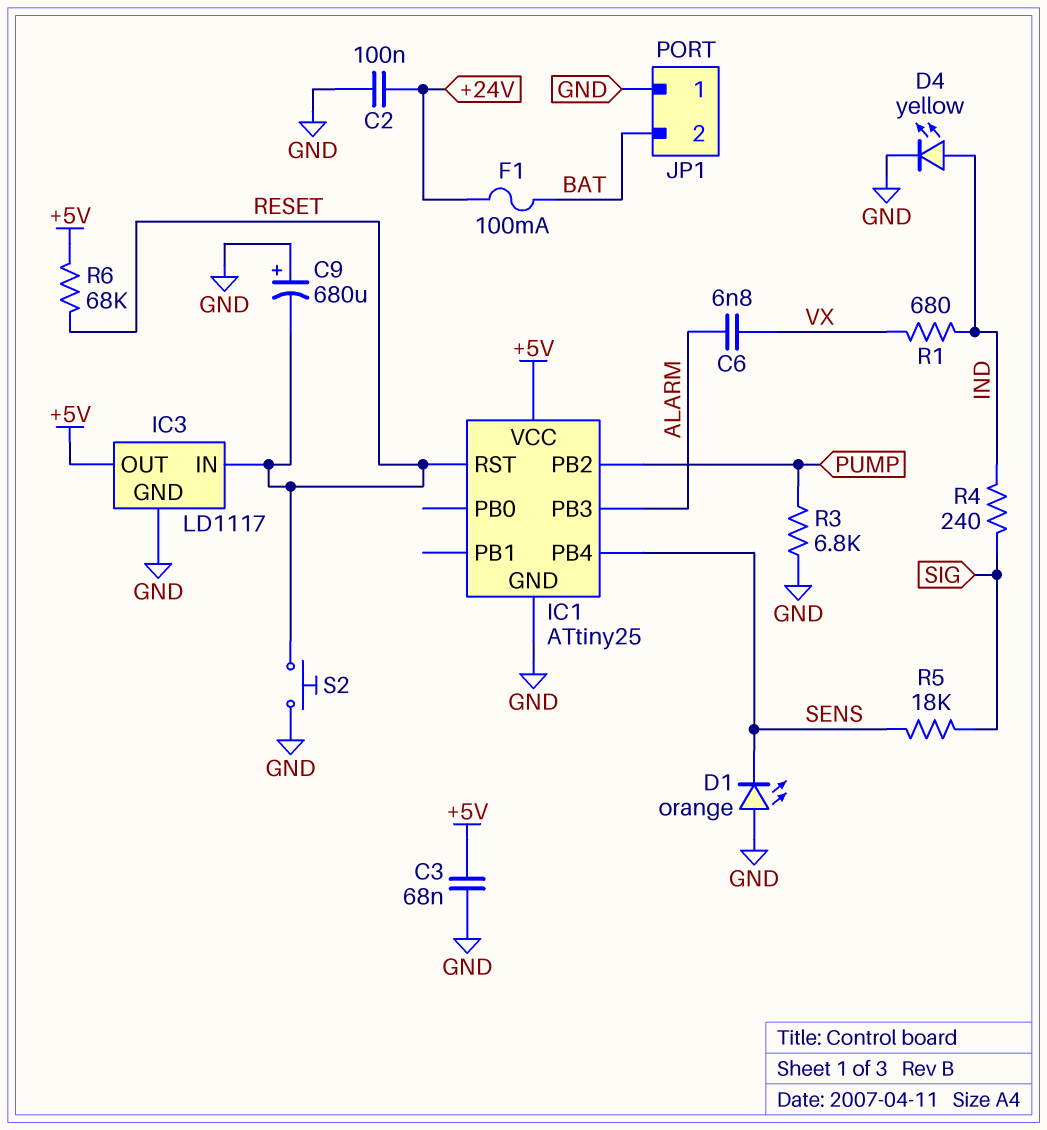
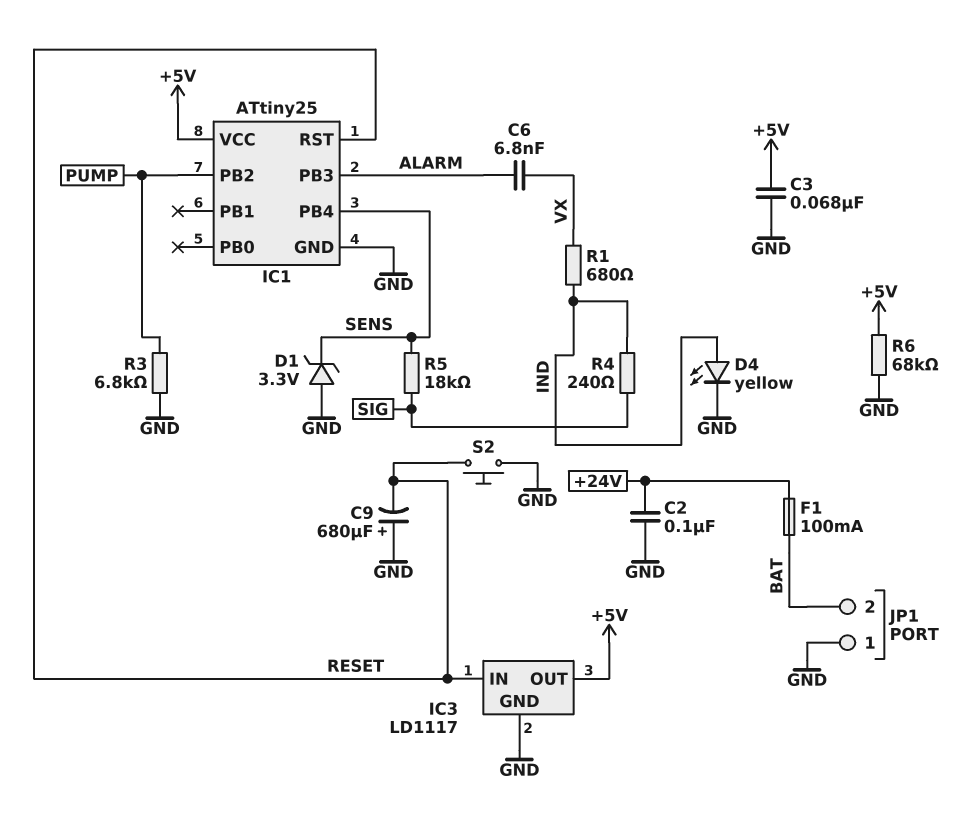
D1: LED orange (A GND, K SENS) -> zener 3.3V (A GND, K SENS)
R6: 68k (+5V, RESET) -> 68k (+5V, GND)

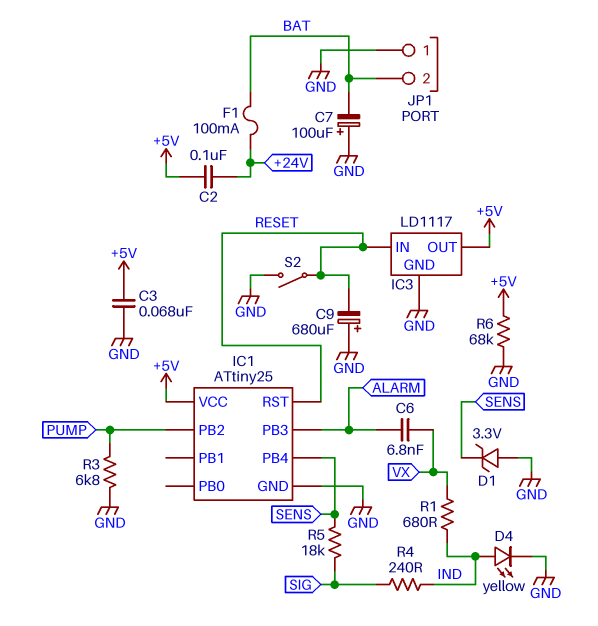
C2: 100nF (+24V, GND) -> 100nF (+5V, +24V)
C7: none -> 100uF (plus GND, minus BAT)
S2: button (GND, RESET) -> switch (GND, RESET)

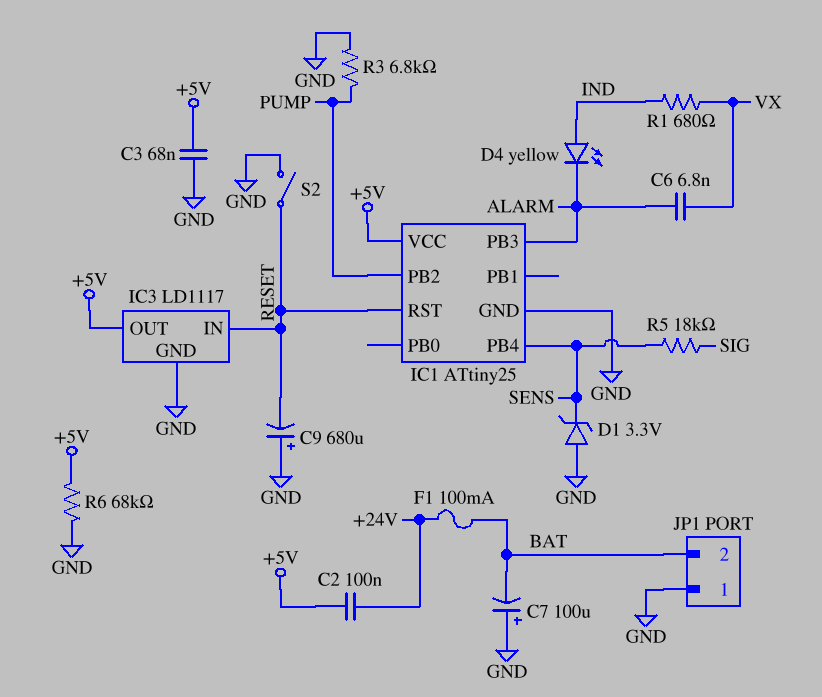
D4: LED yellow (A IND, K GND) -> LED yellow (A IND, K ALARM)
R4: 240 (IND, SIG) -> none

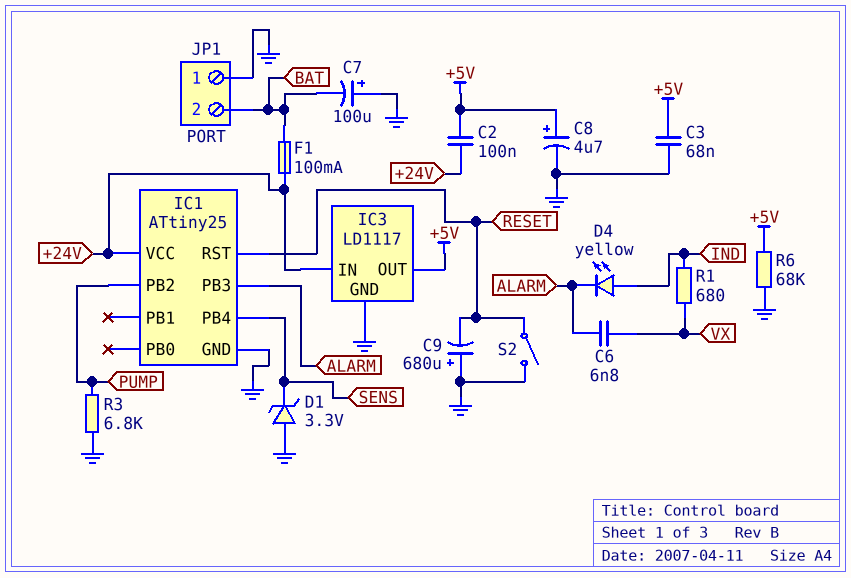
C8: none -> 4.7uF (plus +5V, minus GND)
IC1 pin VCC: +5V -> +24V
IC3 pin IN: RESET -> +24V
R5: 18k (SENS, SIG) -> none

